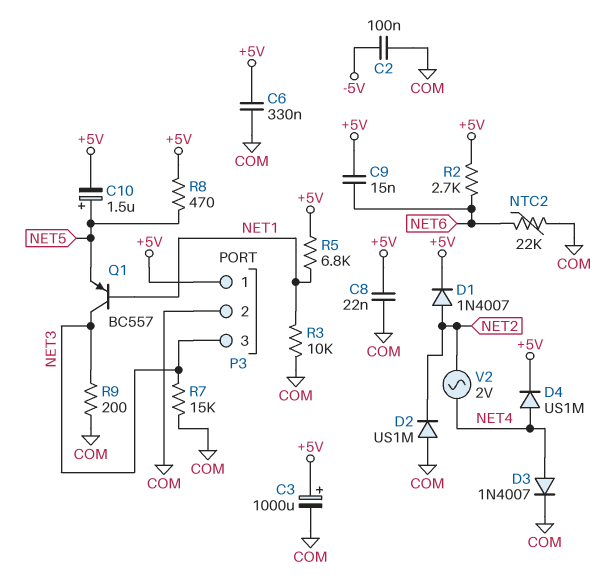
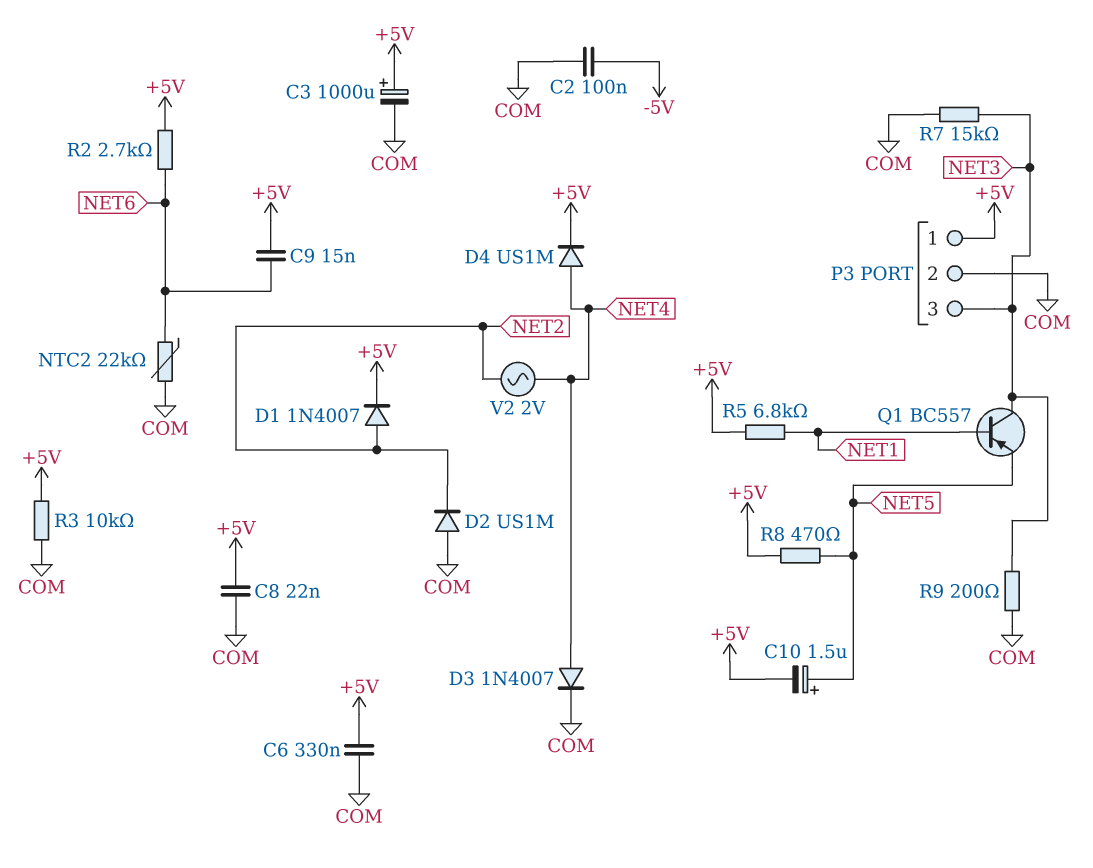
R3: 10k (COM, NET1) -> 10k (+5V, COM)

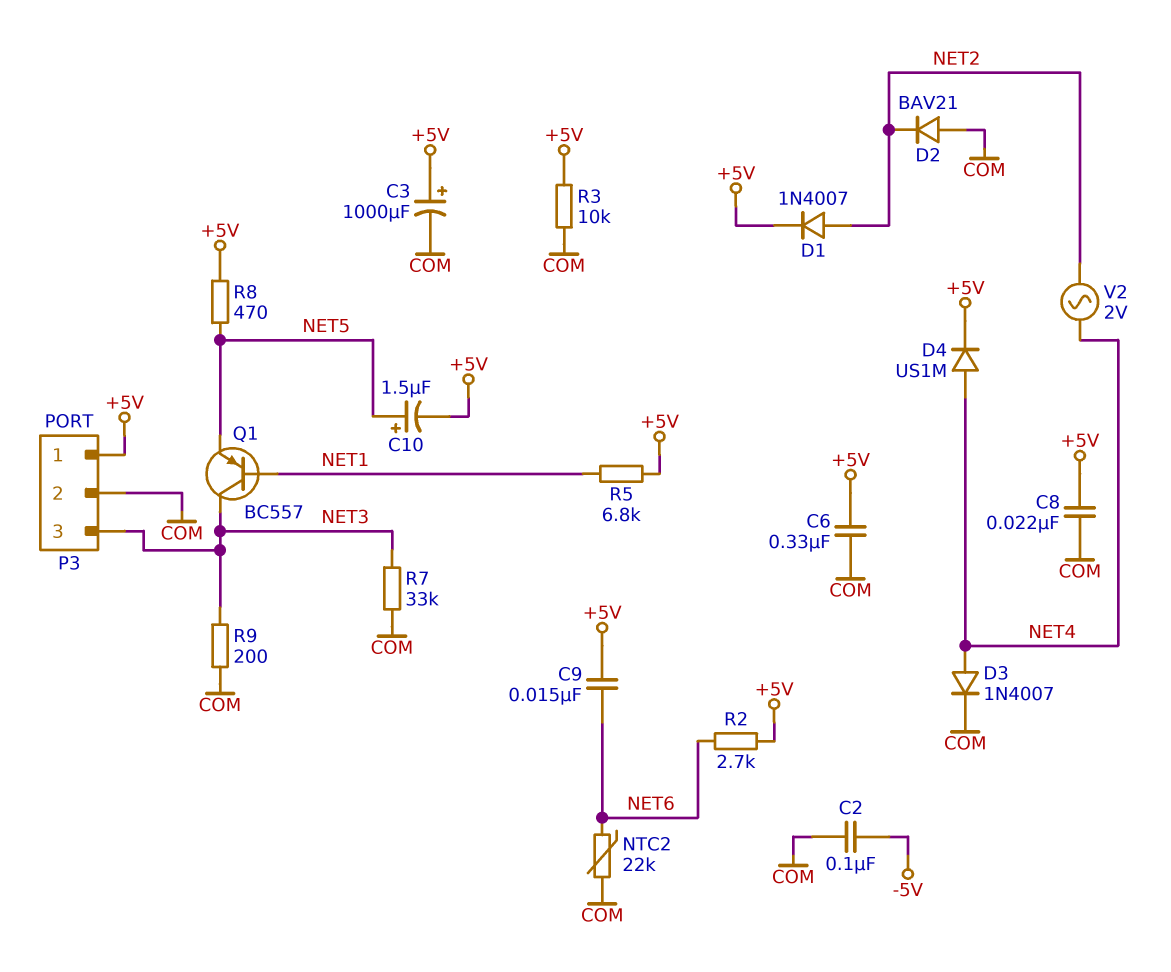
D2: diode US1M (A COM, K NET2) -> diode BAV21 (A COM, K NET2)
R7: 15k (COM, NET3) -> 33k (COM, NET3)

